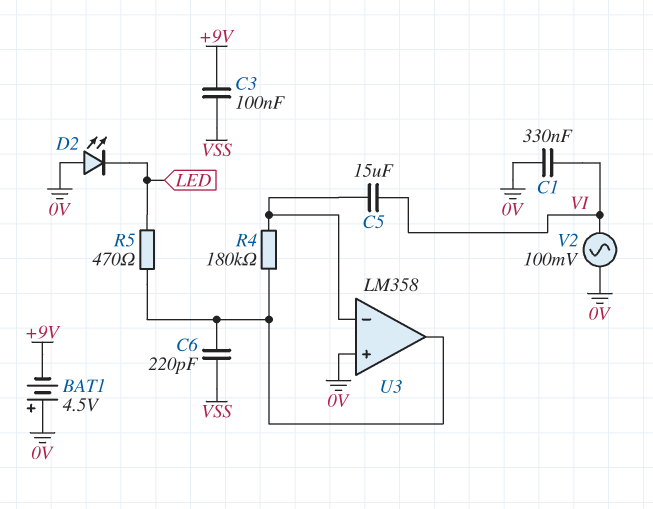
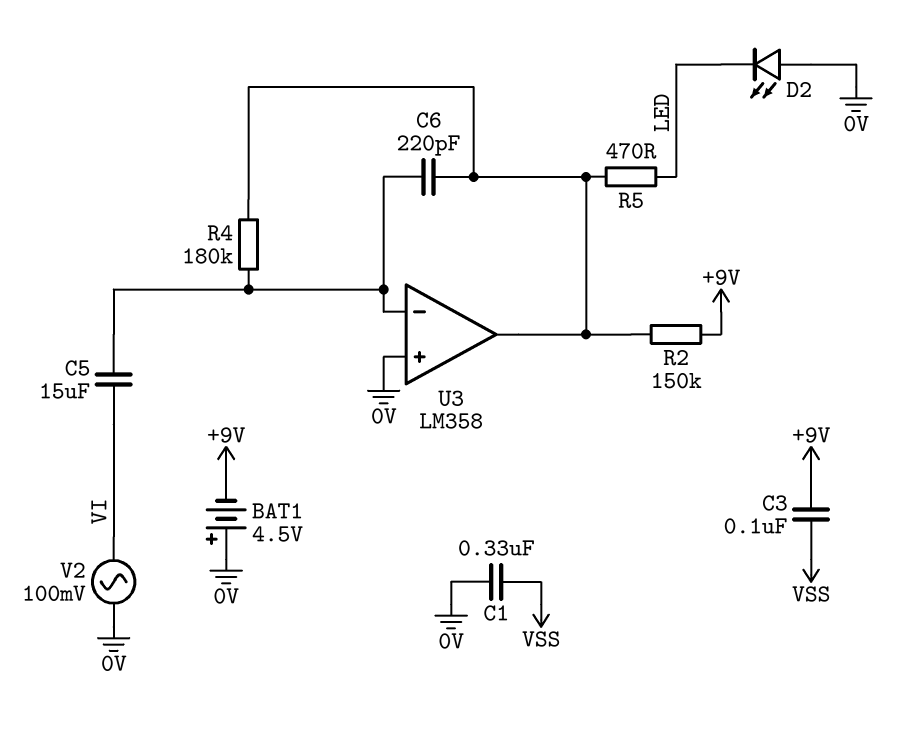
C1: 330nF (0V, VI) -> 330nF (0V, VSS)
C6: 220pF (U3/out, VSS) -> 220pF (U3/in-, U3/out)
R2: none -> 150k (+9V, U3/out)

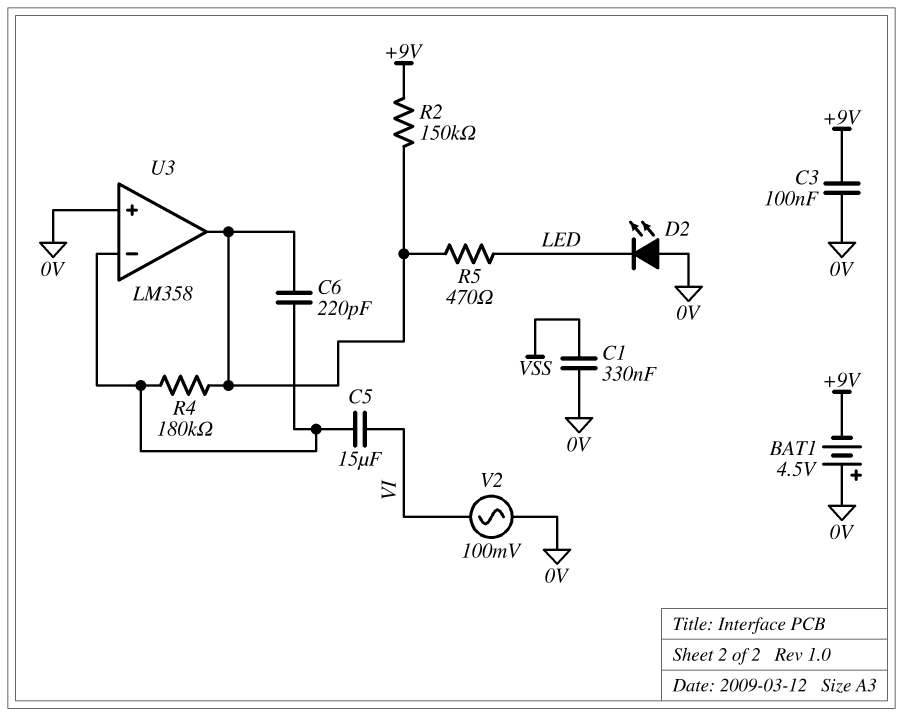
C3: 100nF (+9V, VSS) -> 100nF (+9V, 0V)

